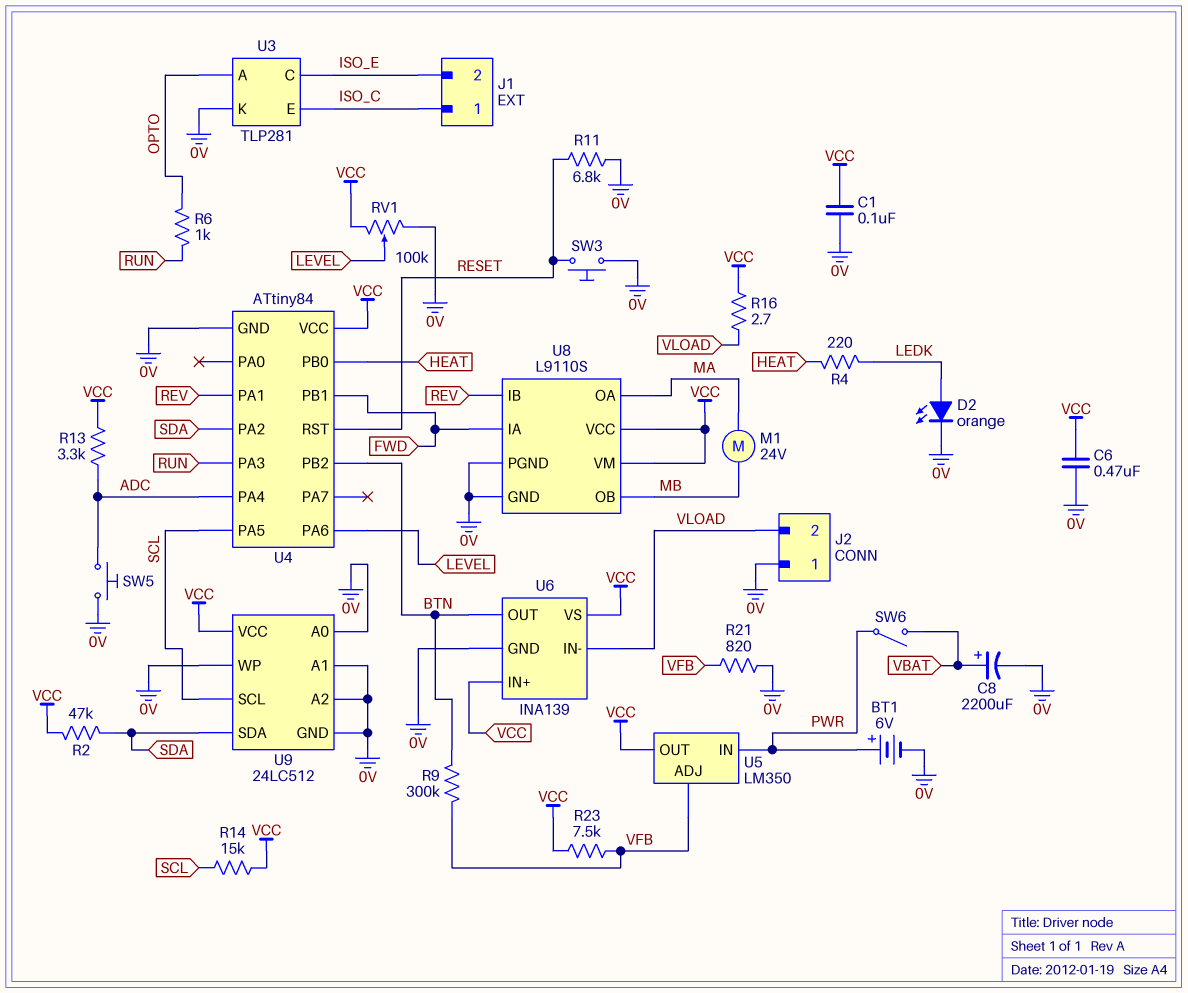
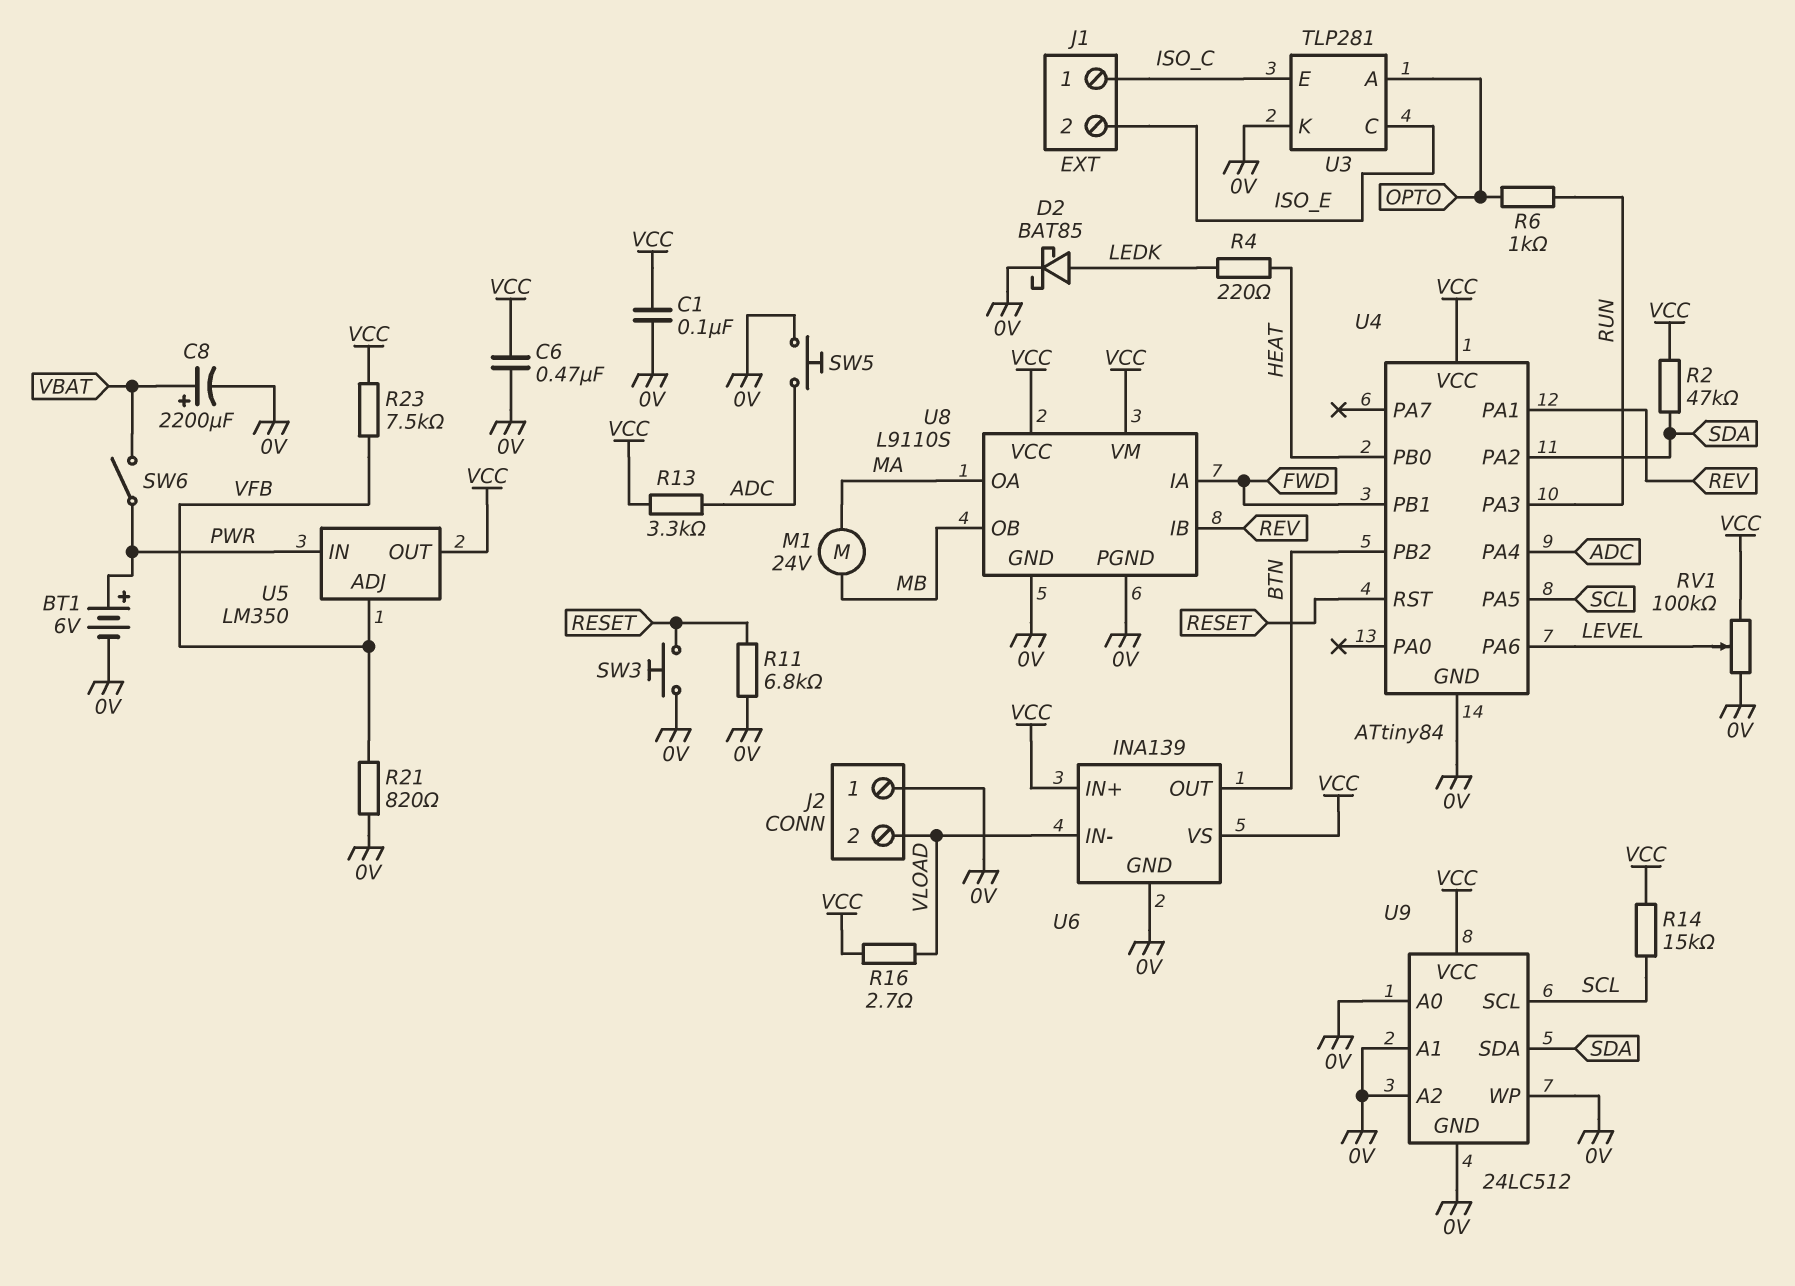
D2: LED orange (A LEDK, K 0V) -> schottky BAT85 (A LEDK, K 0V)
R9: 300k (BTN, VFB) -> none

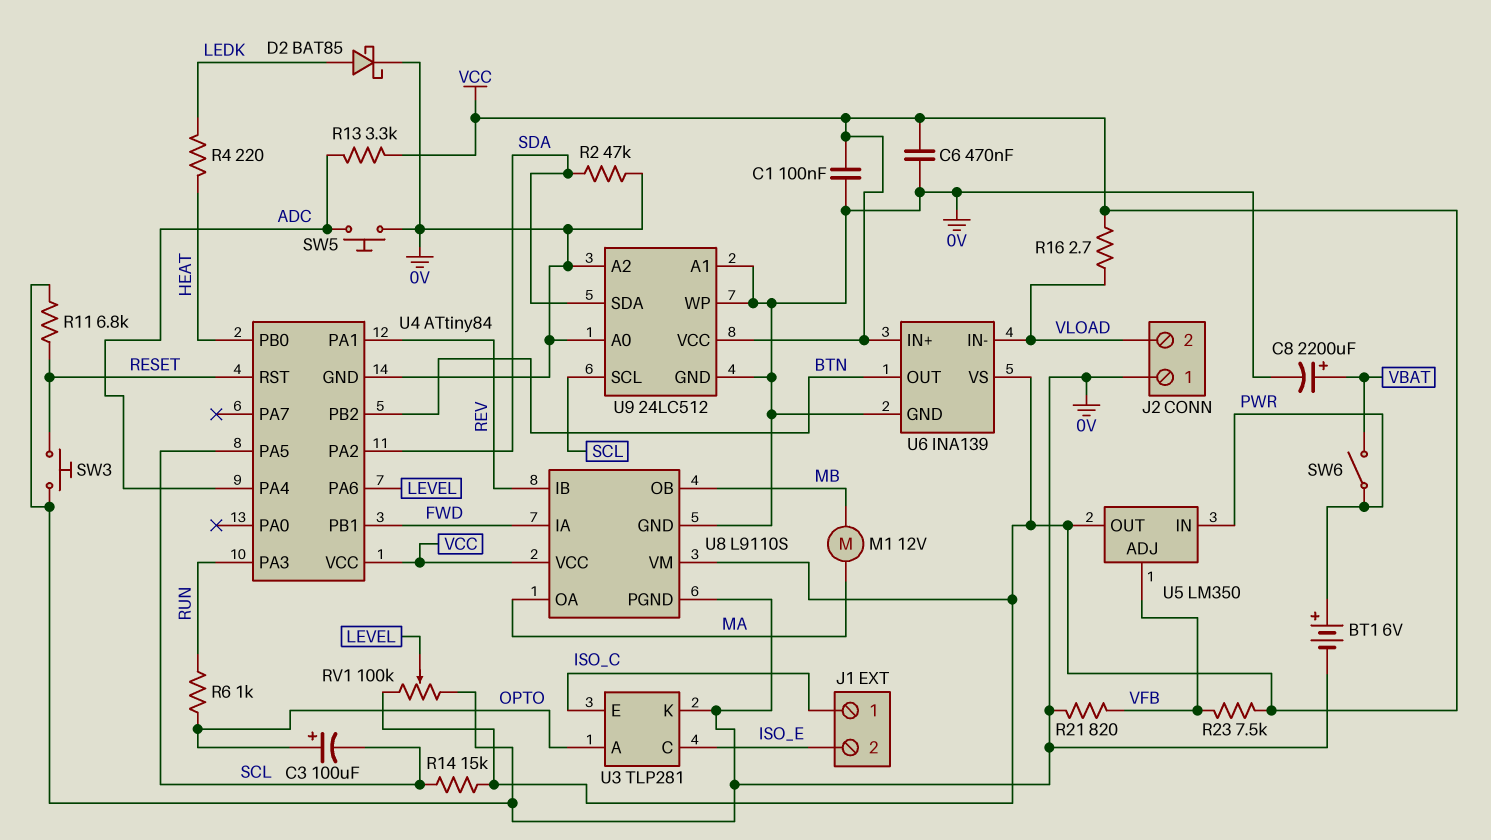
C3: none -> 100uF (plus OPTO, minus SCL)
M1: motor 24V (MA, MB) -> motor 12V (MA, MB)
R2: 47k (SDA, VCC) -> 47k (0V, SDA)

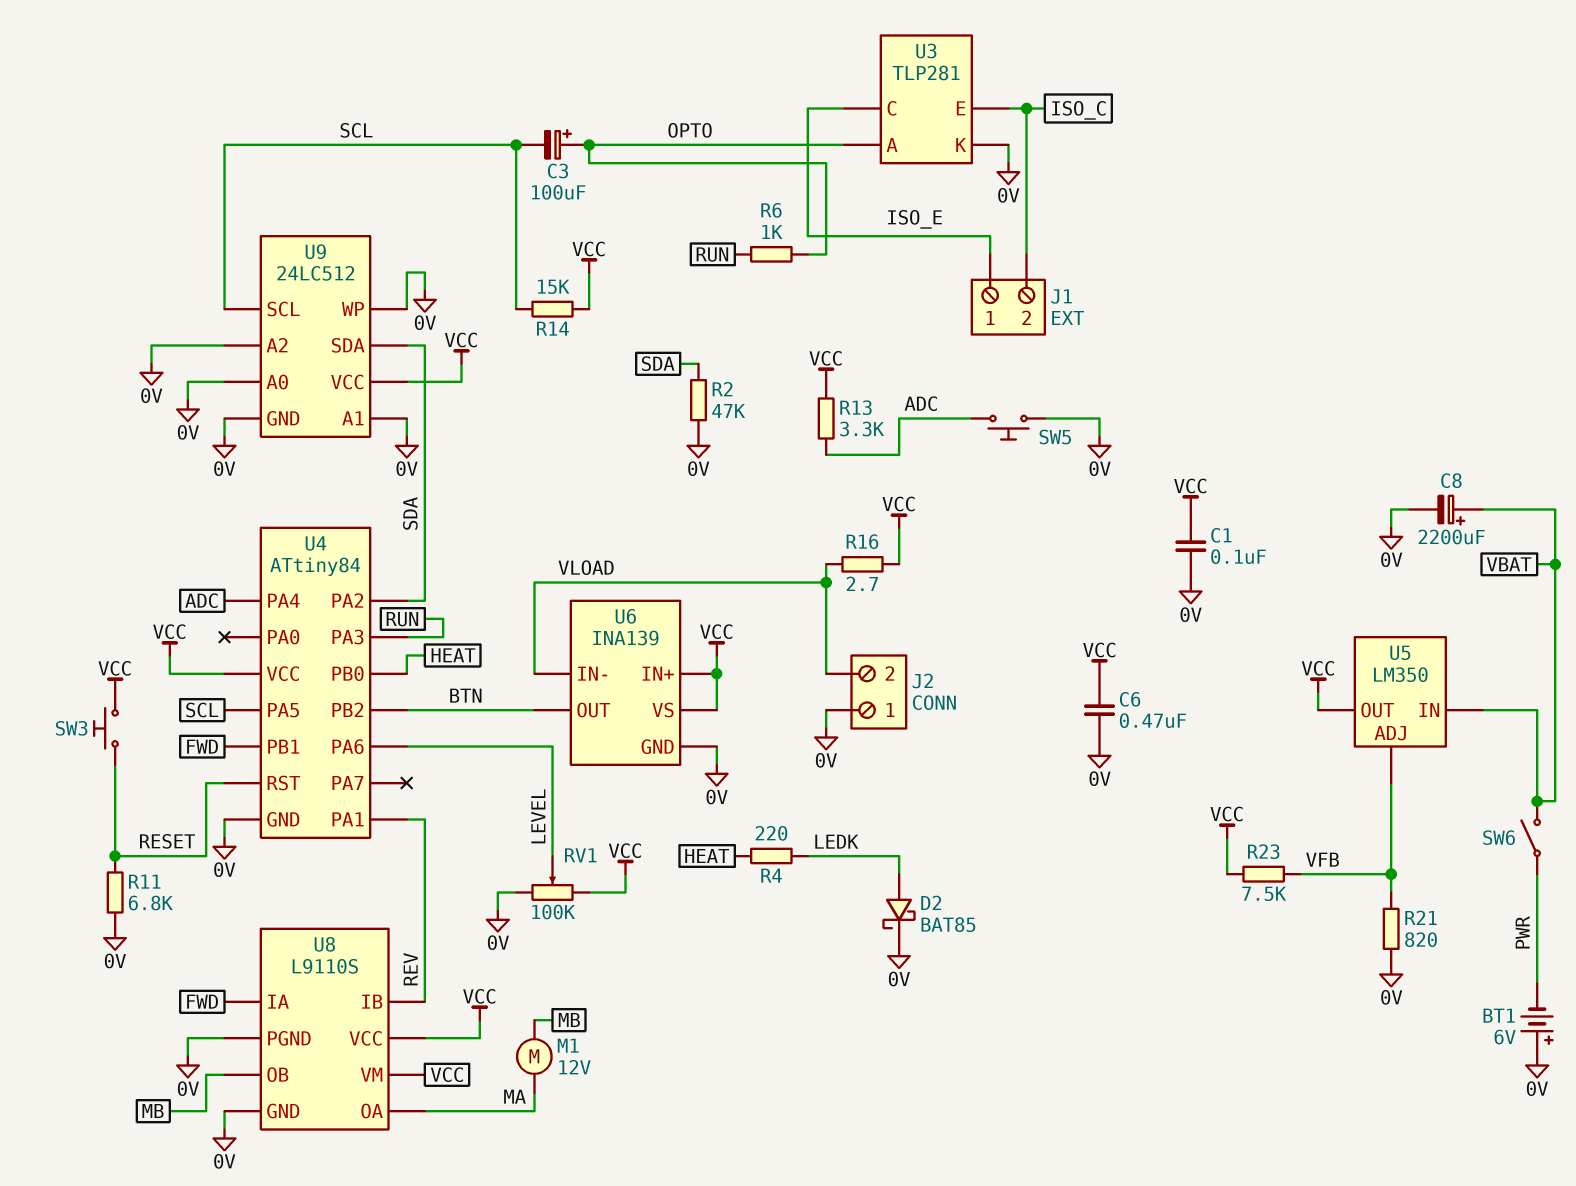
BT1: 6V (plus PWR, minus 0V) -> 6V (plus 0V, minus PWR)
J1 pin 1: ISO_C -> ISO_E
J1 pin 2: ISO_E -> ISO_C
SW3: button (0V, RESET) -> button (RESET, VCC)
U5 pin IN: PWR -> VBAT

